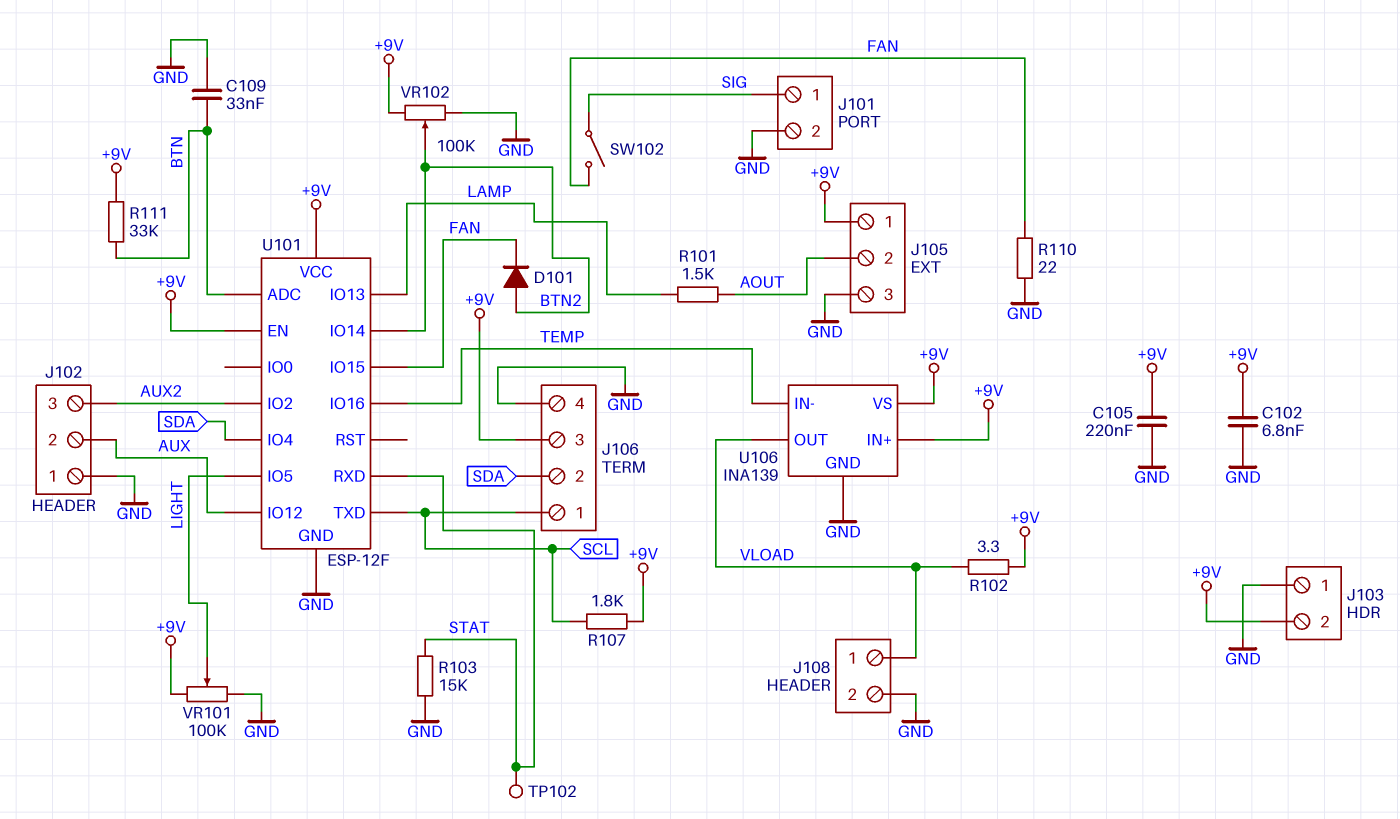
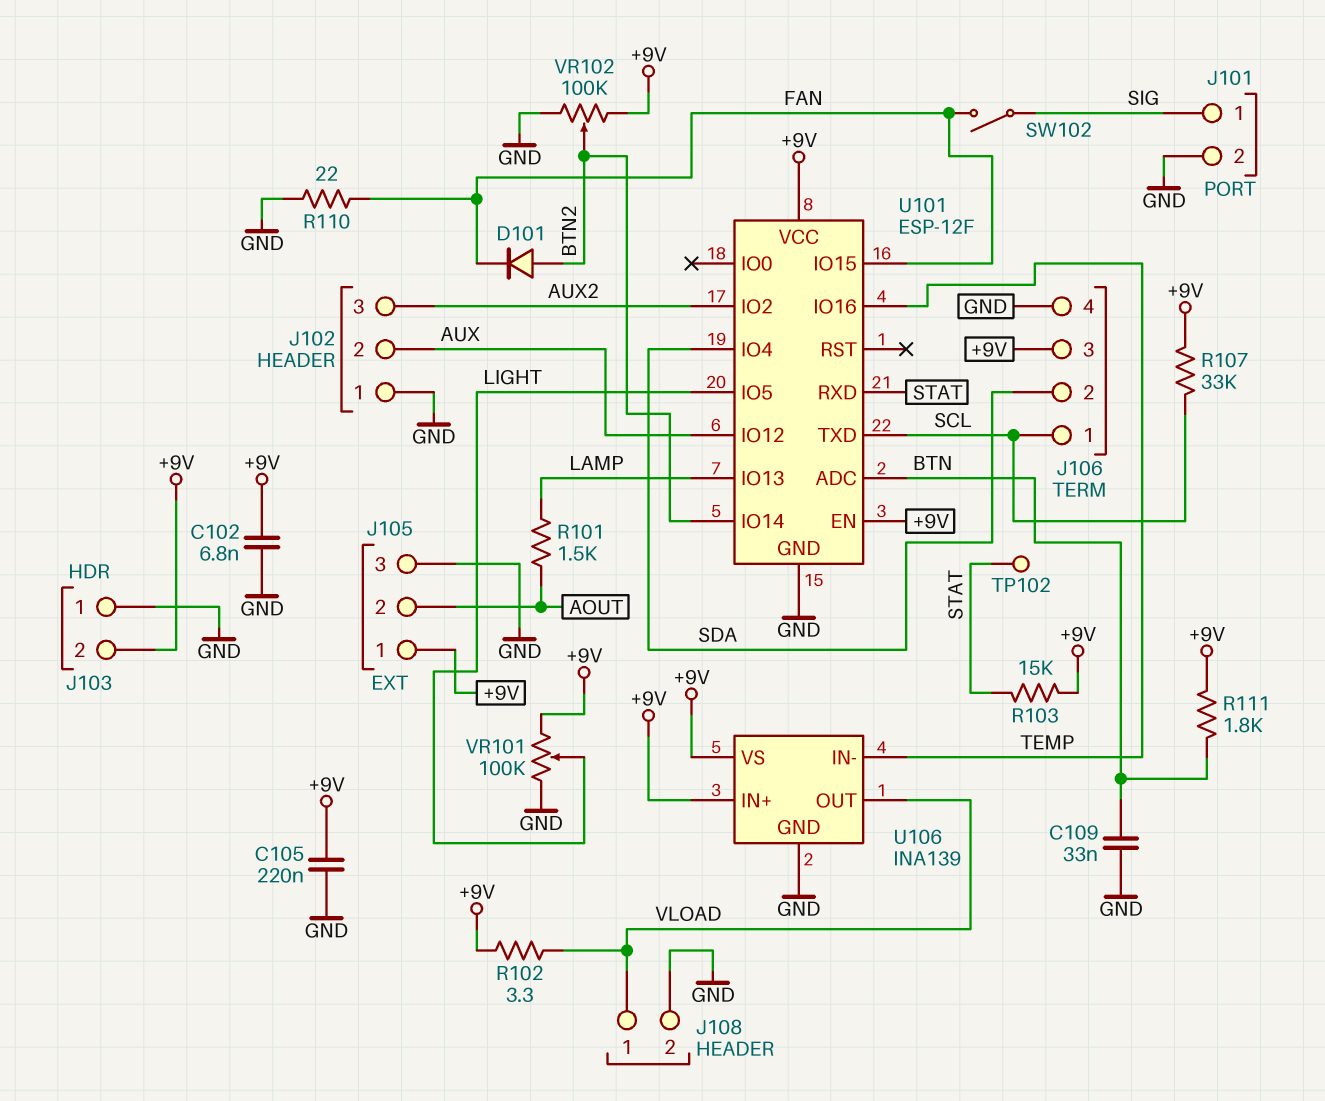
R103: 15k (GND, STAT) -> 15k (+9V, STAT)
R107: 1.8k (+9V, SCL) -> 33k (+9V, SCL)
R111: 33k (+9V, BTN) -> 1.8k (+9V, BTN)

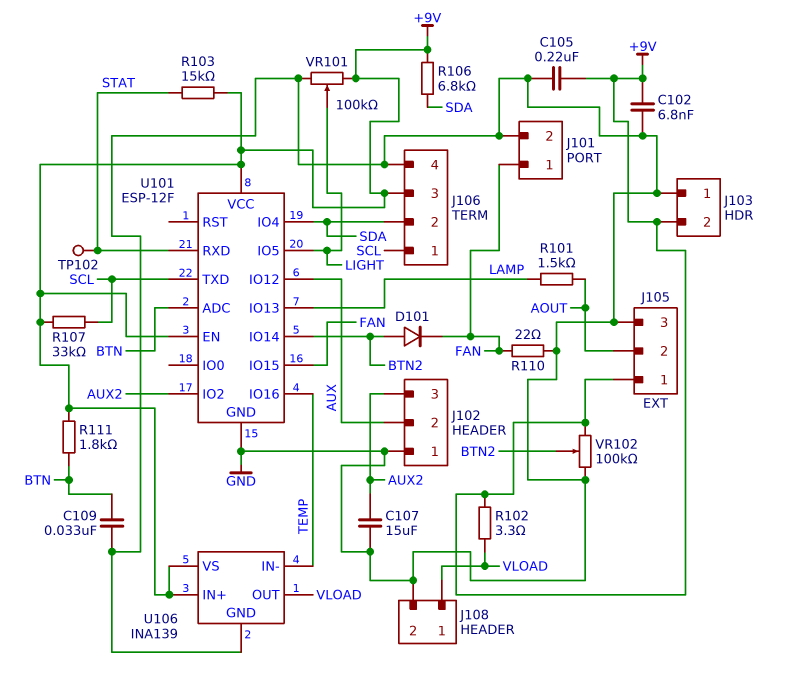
C107: none -> 15uF (AUX2, GND)
J101 pin 1: SIG -> FAN
R106: none -> 6.8k (+9V, SDA)
SW102: switch (FAN, SIG) -> none

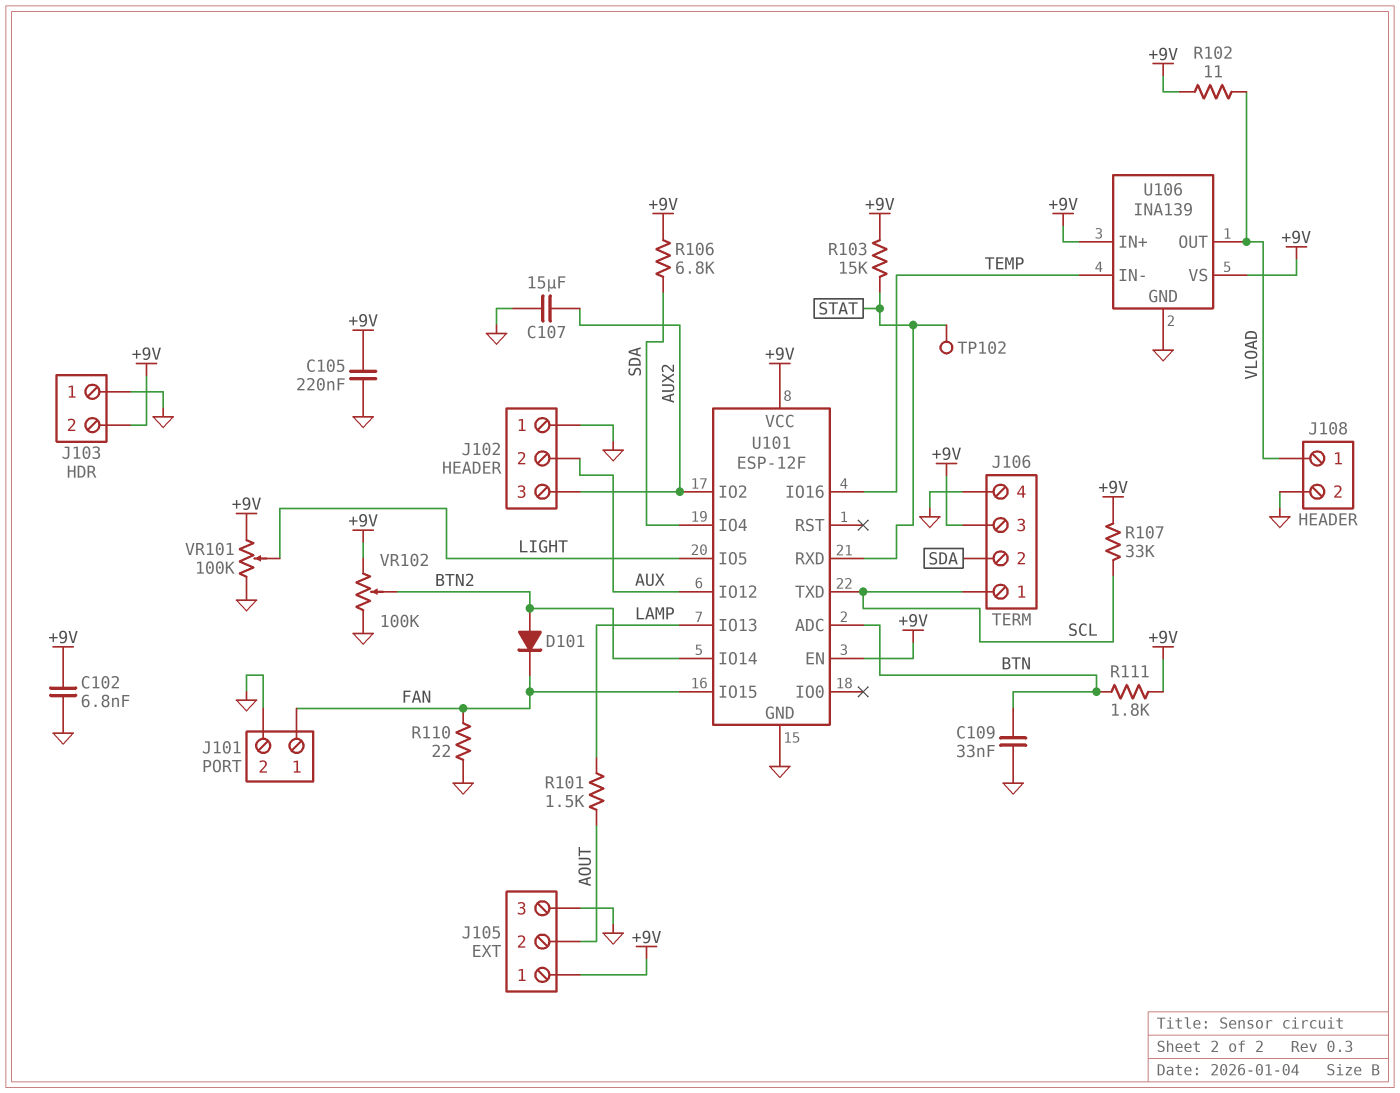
R102: 3.3 (+9V, VLOAD) -> 11 (+9V, VLOAD)

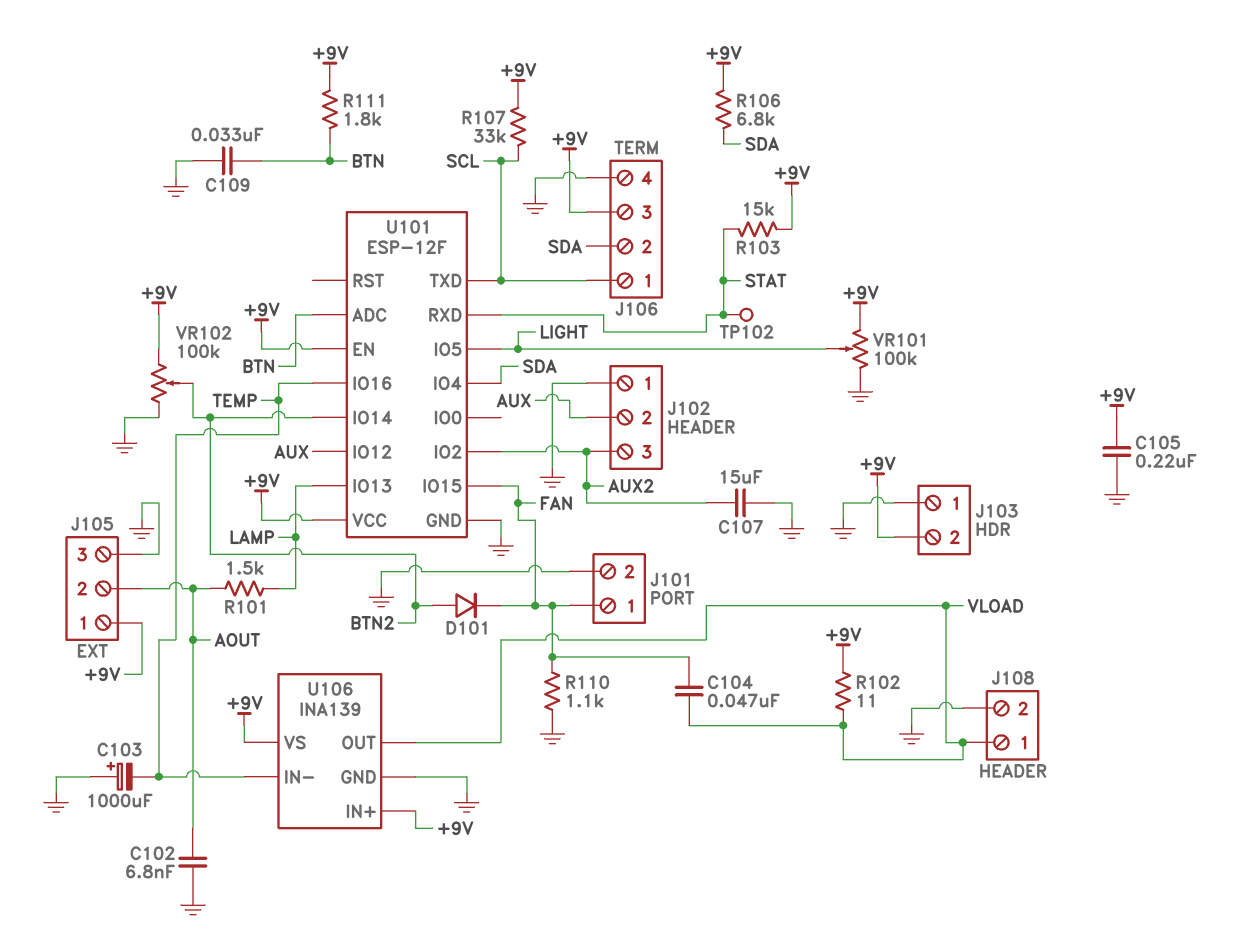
C102: 6.8nF (+9V, GND) -> 6.8nF (AOUT, GND)
C103: none -> 1000uF (plus GND, minus TEMP)
C104: none -> 47nF (FAN, VLOAD)
R110: 22 (FAN, GND) -> 1.1k (FAN, GND)

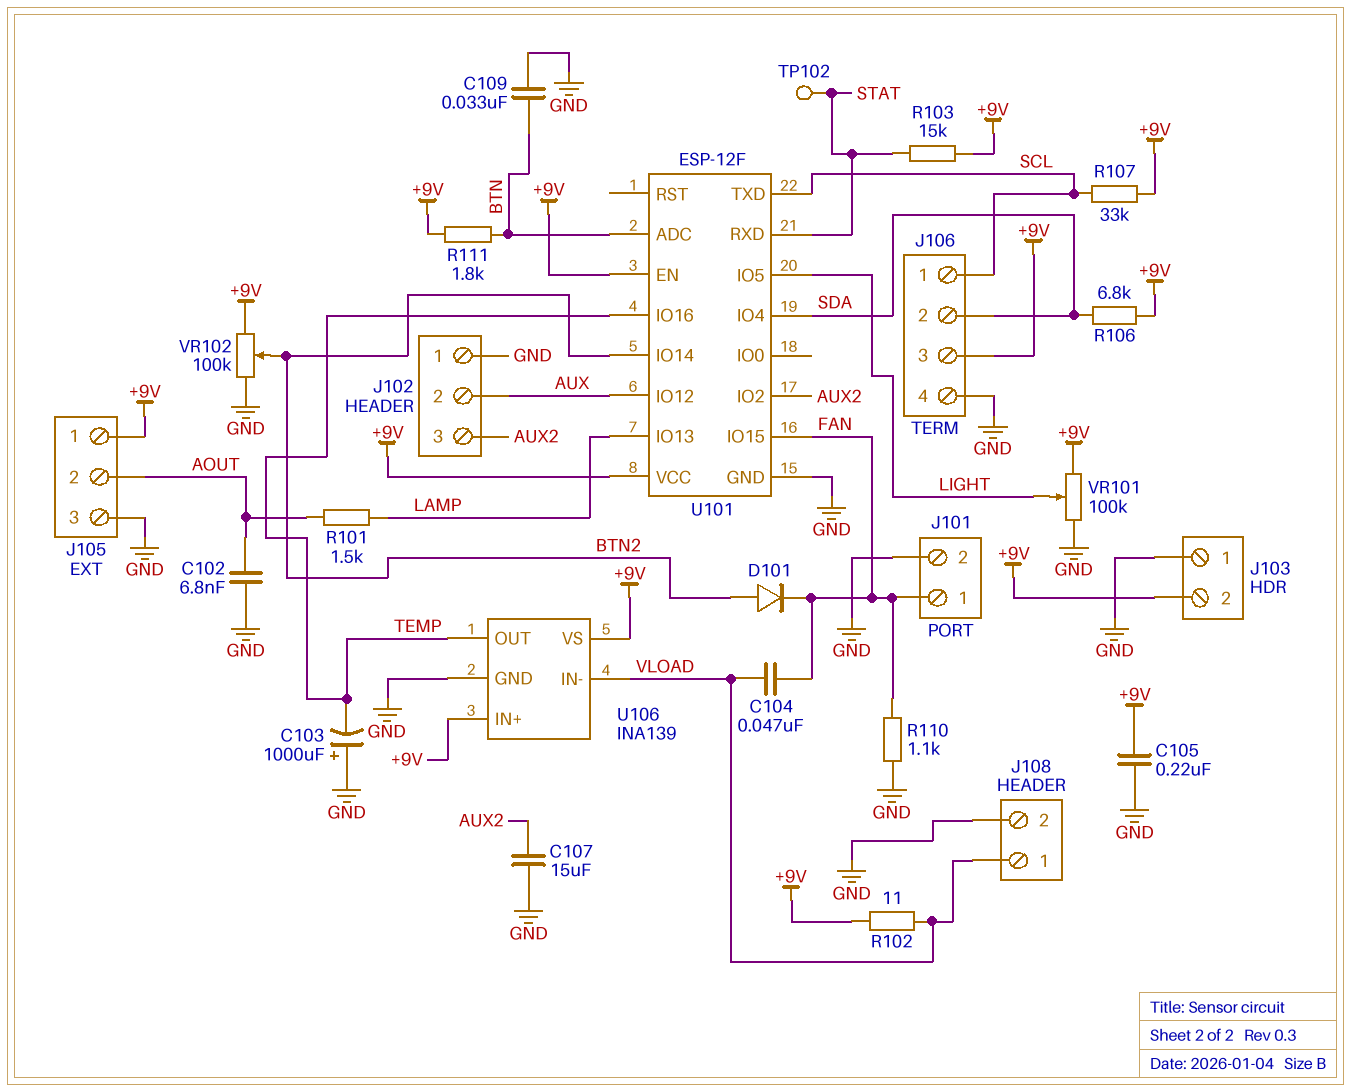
U106 pin IN-: TEMP -> VLOAD
U106 pin OUT: VLOAD -> TEMP

